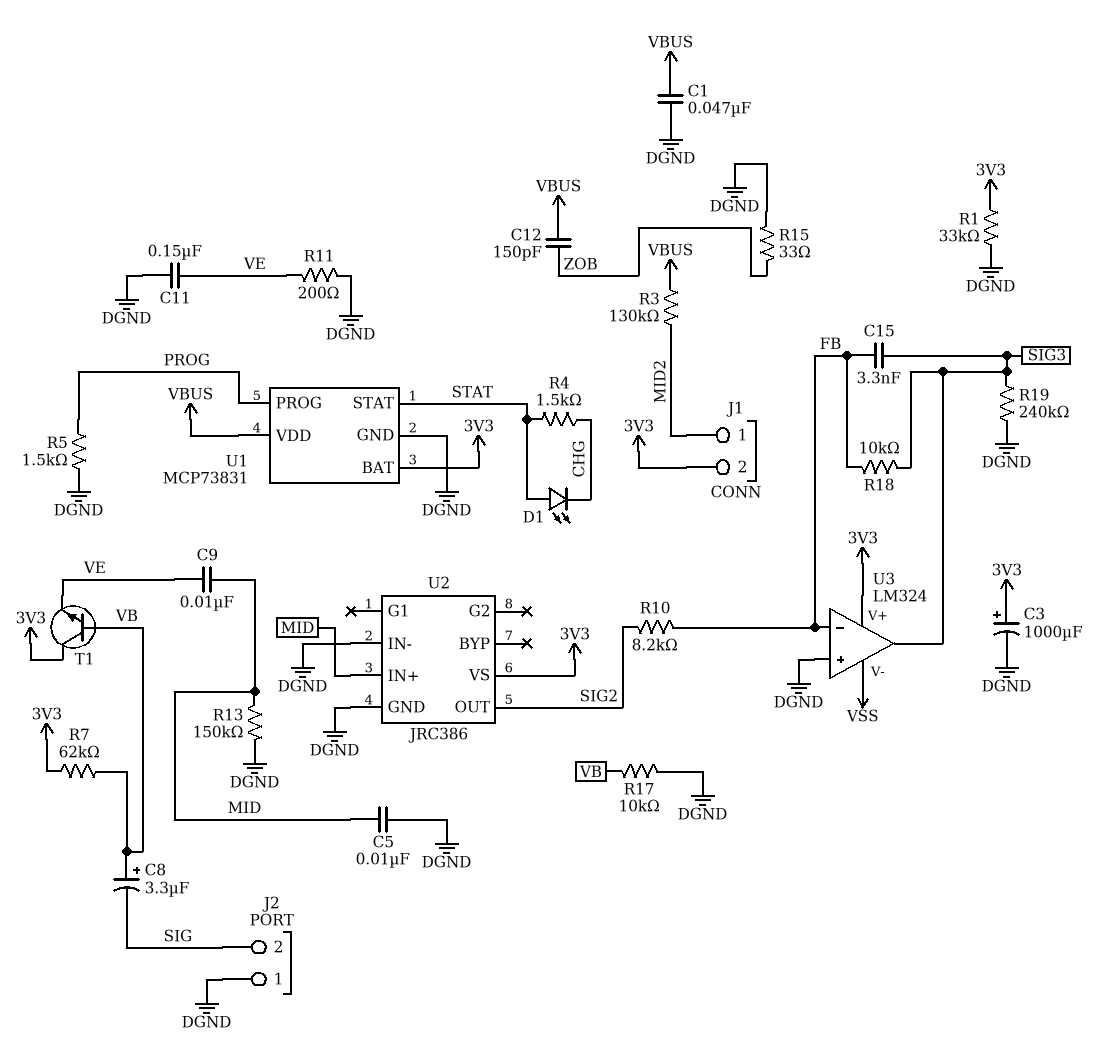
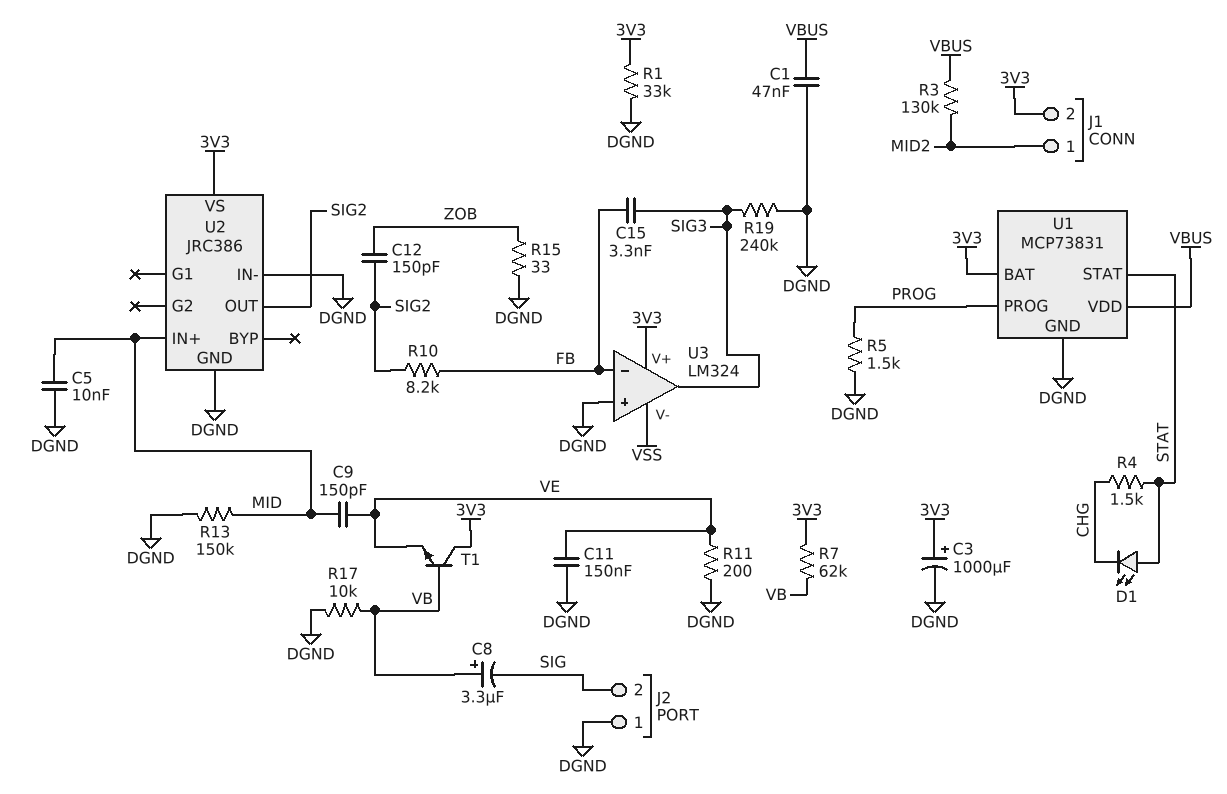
C9: 10nF (MID, VE) -> 150pF (MID, VE)
C12: 150pF (VBUS, ZOB) -> 150pF (SIG2, ZOB)
R18: 10k (FB, SIG3) -> none

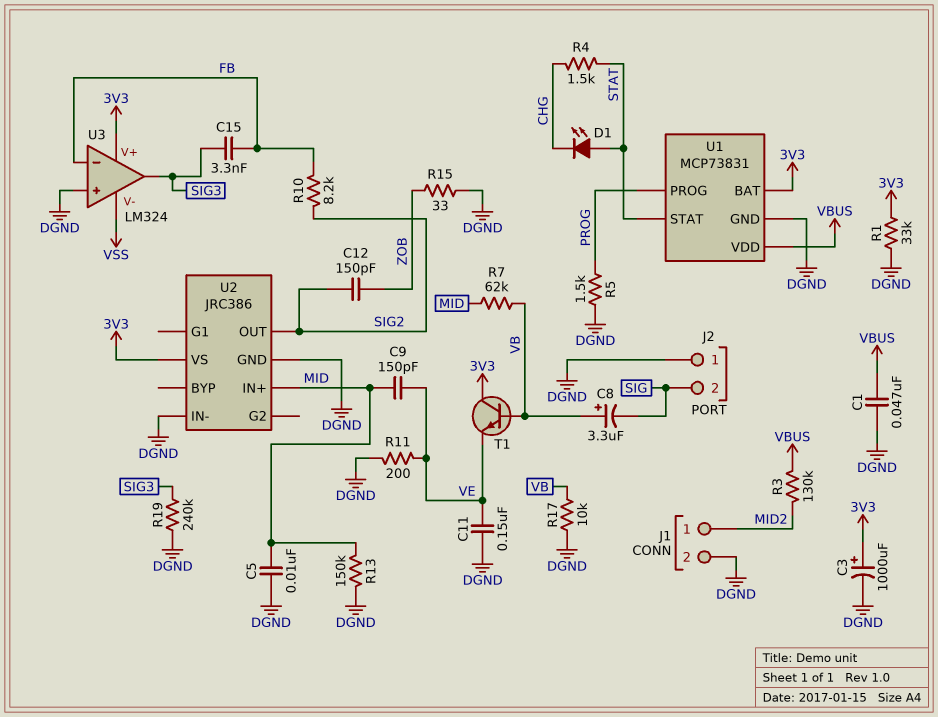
J1 pin 2: 3V3 -> DGND
R7: 62k (3V3, VB) -> 62k (MID, VB)

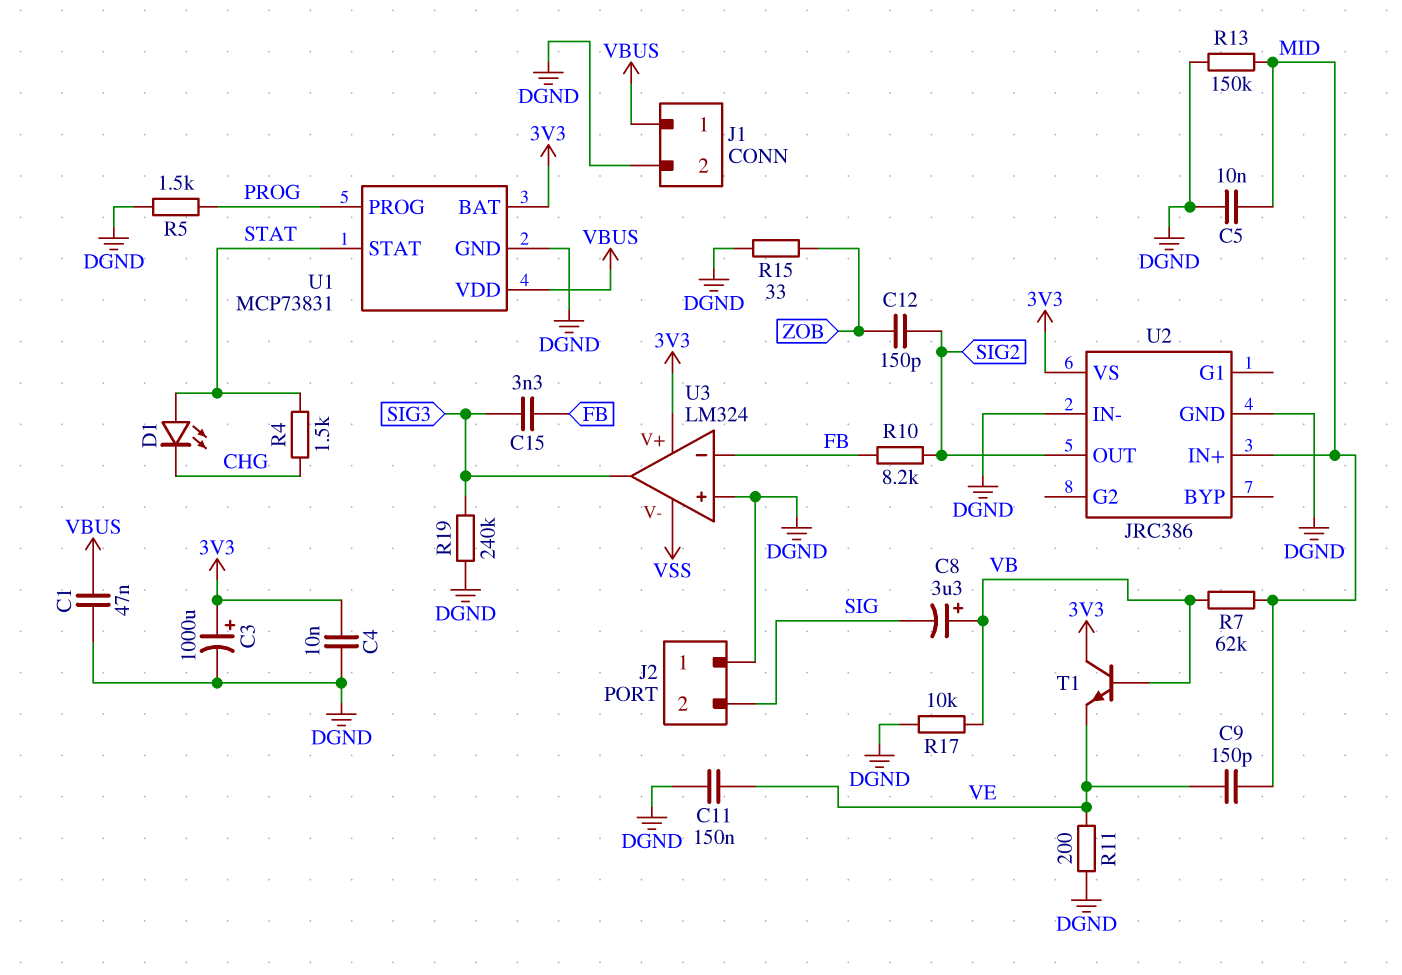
C4: none -> 10nF (3V3, DGND)
J1 pin 1: MID2 -> VBUS
R1: 33k (3V3, DGND) -> none
R3: 130k (MID2, VBUS) -> none

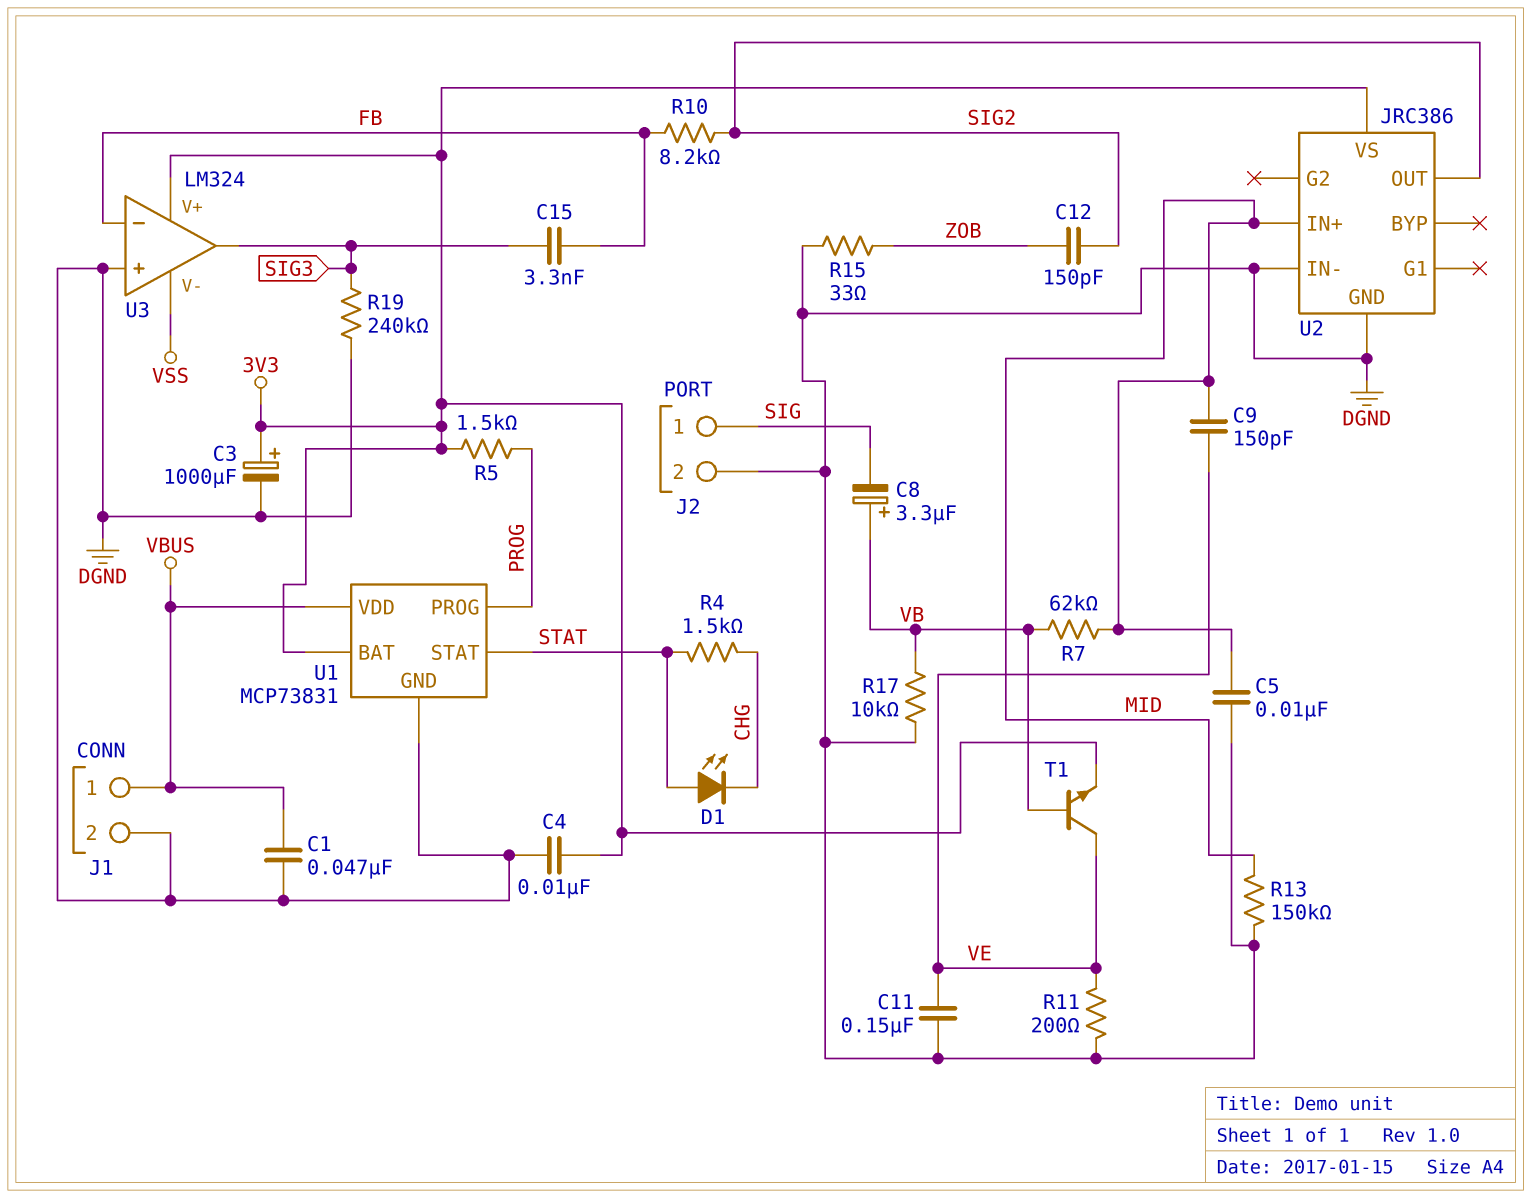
J2 pin 1: DGND -> SIG
J2 pin 2: SIG -> DGND
R5: 1.5k (DGND, PROG) -> 1.5k (3V3, PROG)
T1: NPN (B VB, C 3V3, E VE) -> NPN (B VB, C VE, E 3V3)

